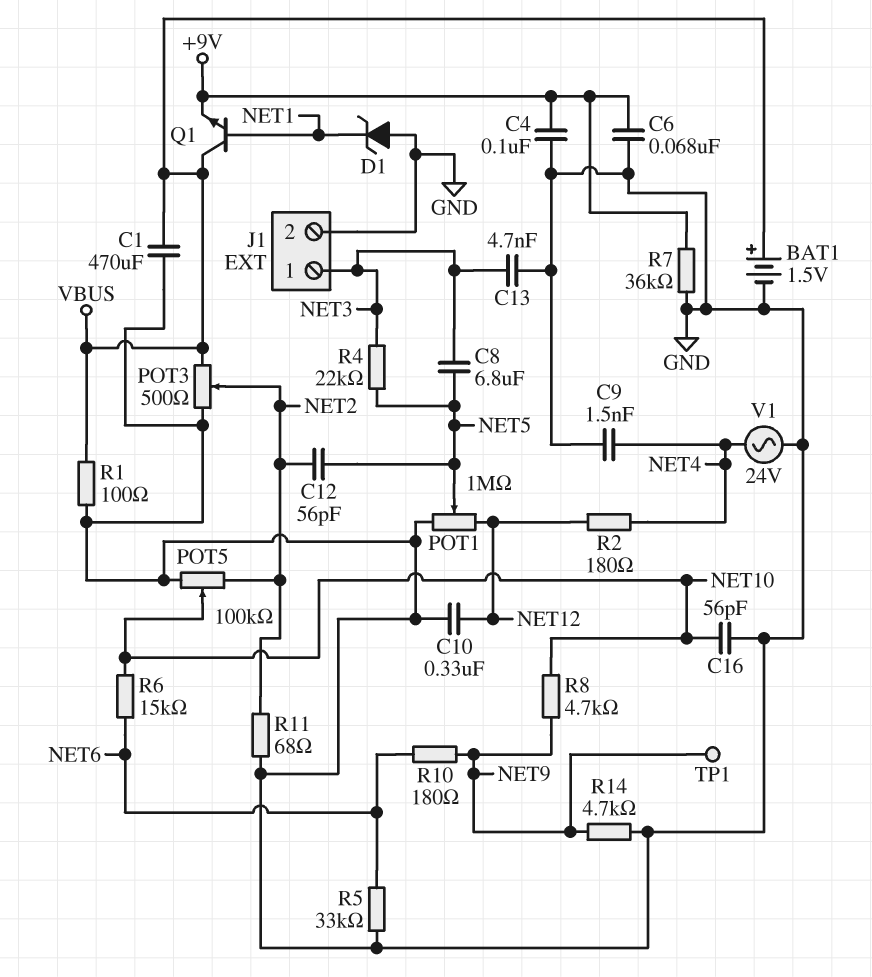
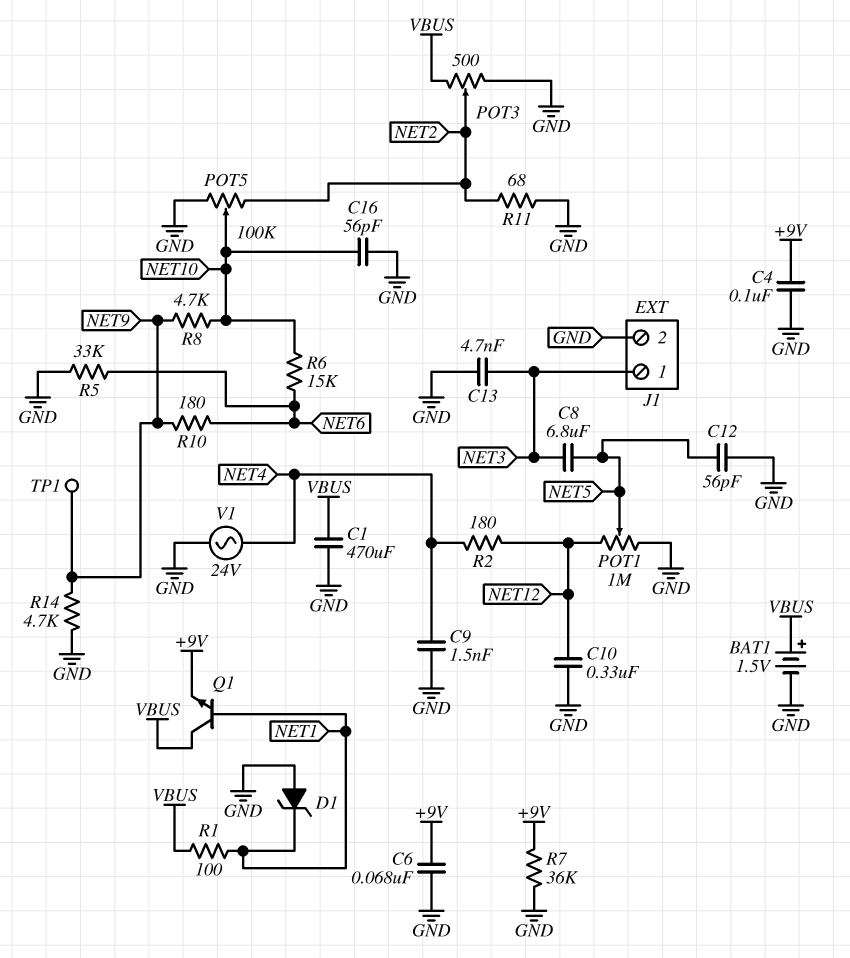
C12: 56pF (NET2, NET5) -> 56pF (GND, NET5)
R1: 100 (GND, VBUS) -> 100 (NET1, VBUS)
R4: 22k (NET3, NET5) -> none

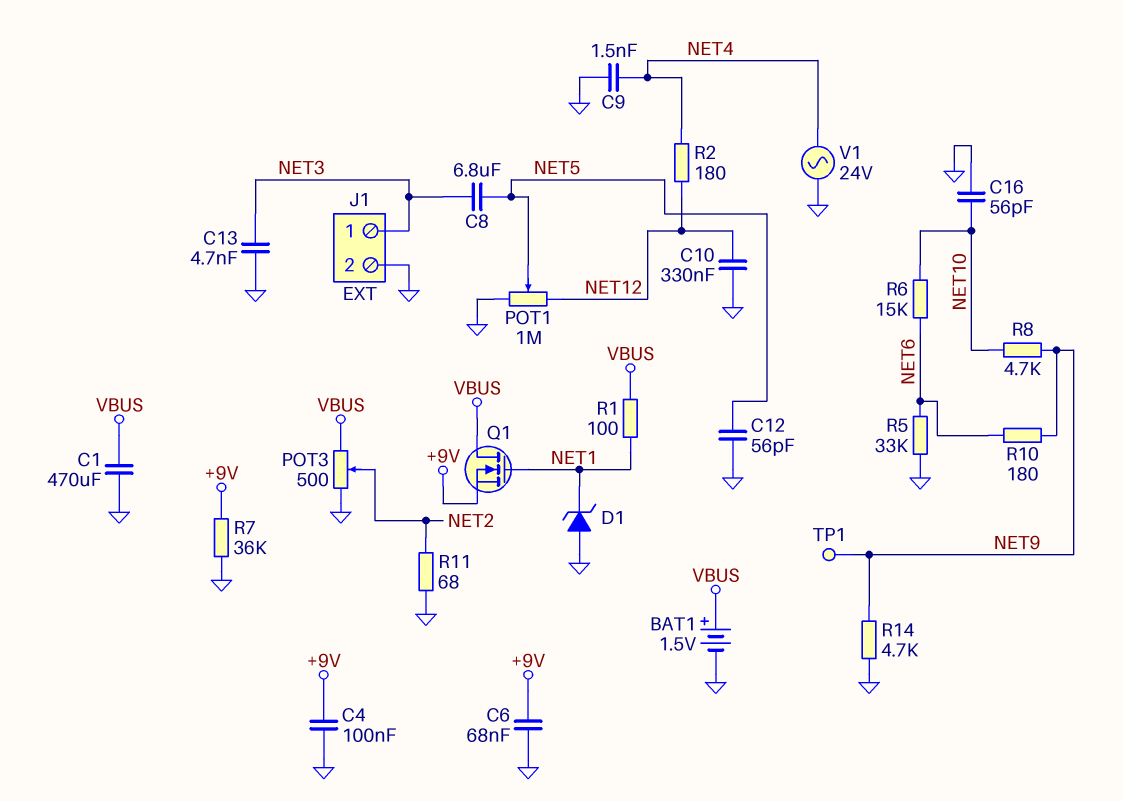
POT5: 100k (GND, NET2, wiper NET10) -> none
Q1: NPN (B NET1, C VBUS, E +9V) -> NMOS (G NET1, D VBUS, S +9V)

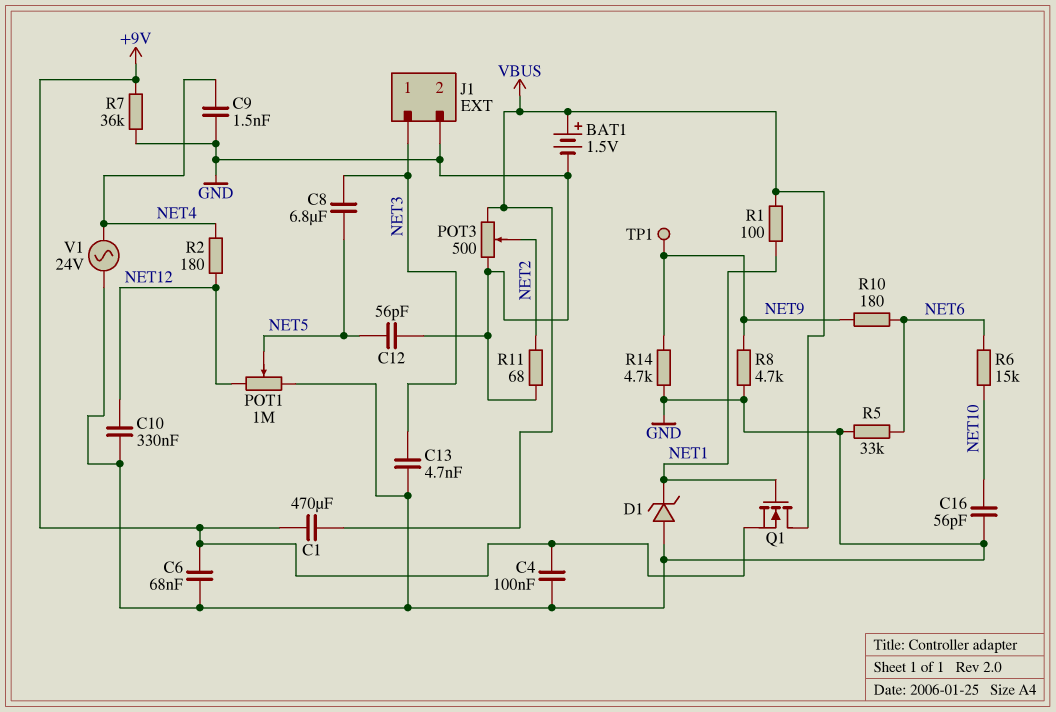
C1: 470uF (GND, VBUS) -> 470uF (+9V, VBUS)
R8: 4.7k (NET9, NET10) -> 4.7k (GND, NET9)

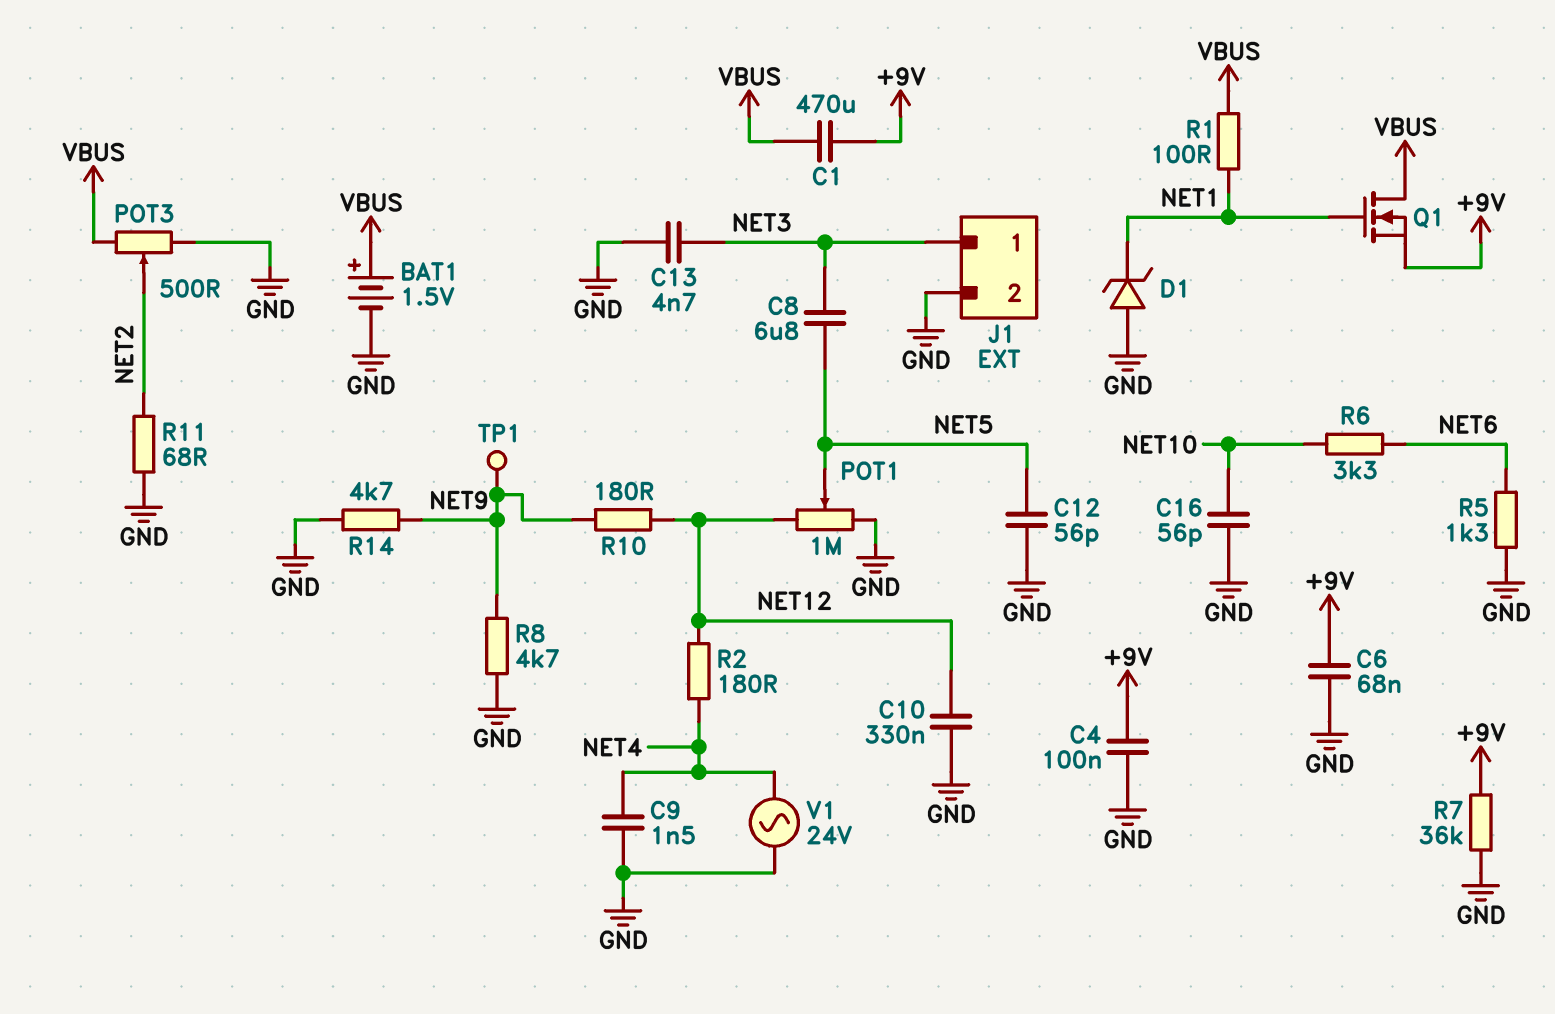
R5: 33k (GND, NET6) -> 1.3k (GND, NET6)
R6: 15k (NET6, NET10) -> 3.3k (NET6, NET10)
R10: 180 (NET6, NET9) -> 180 (NET9, NET12)

